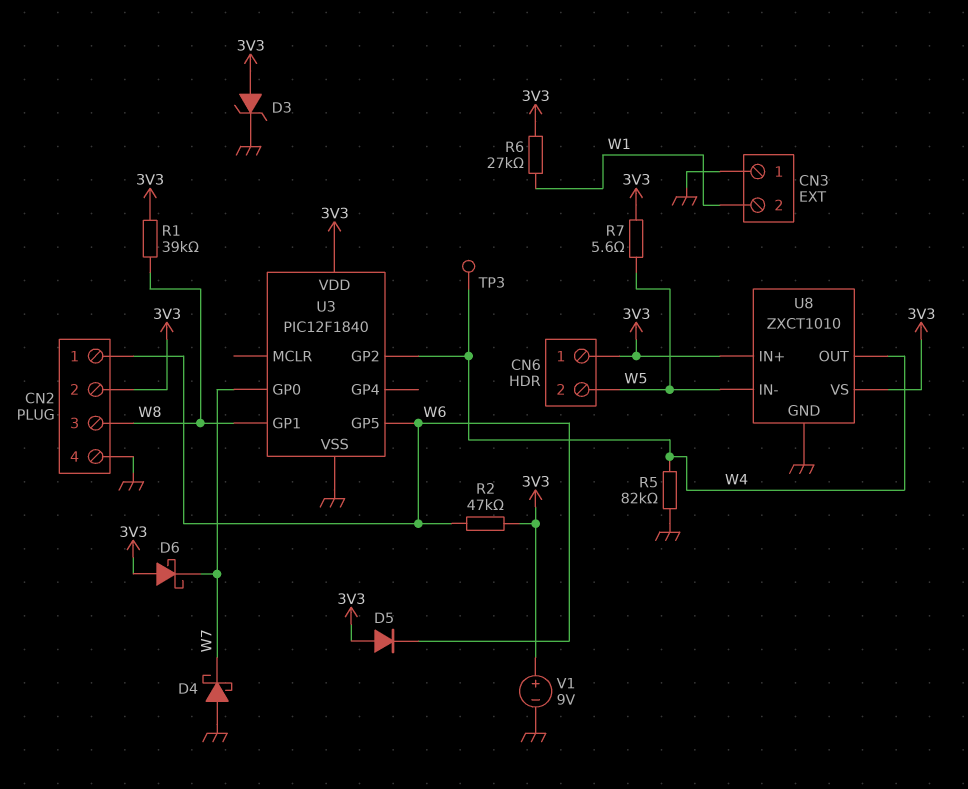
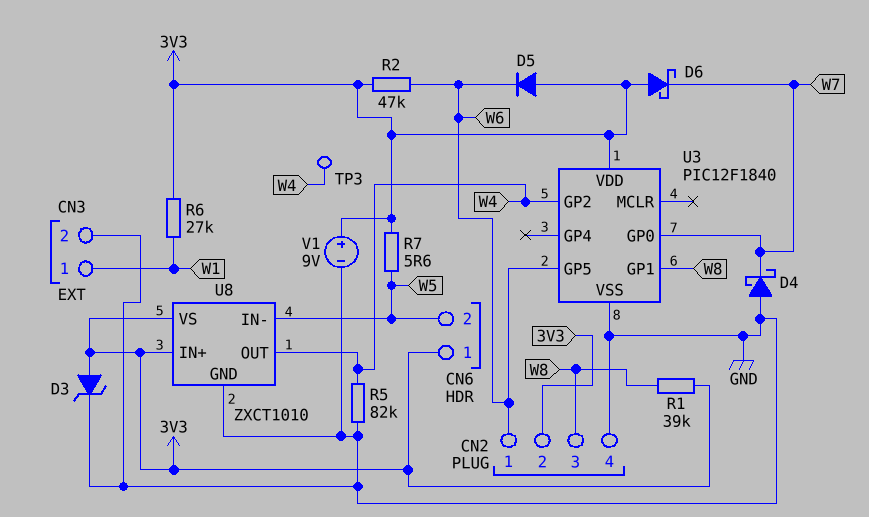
CN3 pin 1: GND -> W1
CN3 pin 2: W1 -> GND

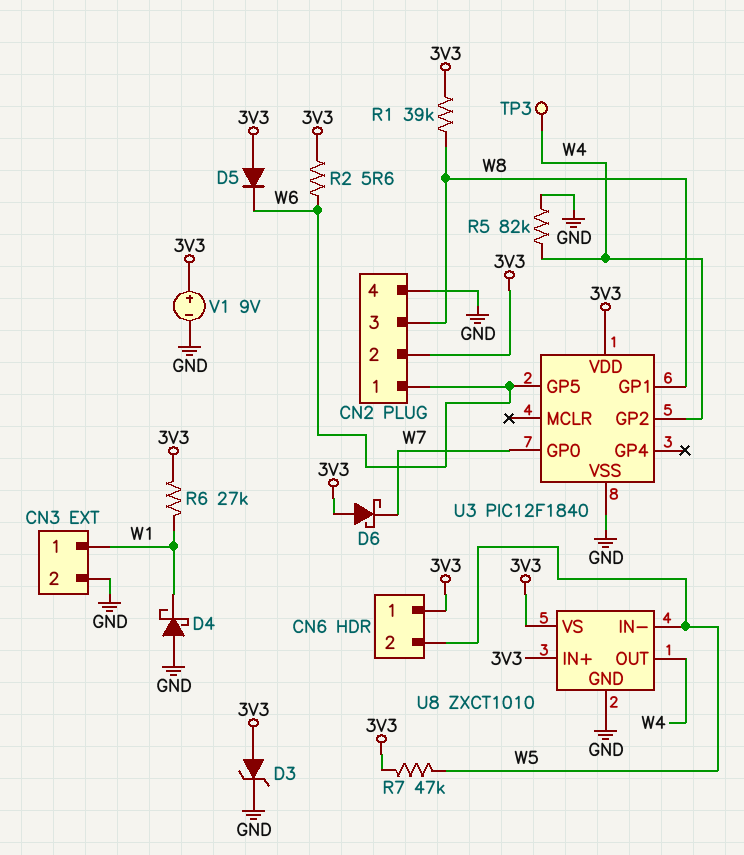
D4: schottky (A GND, K W7) -> schottky (A GND, K W1)
R2: 47k (3V3, W6) -> 5.6 (3V3, W6)
R7: 5.6 (3V3, W5) -> 47k (3V3, W5)

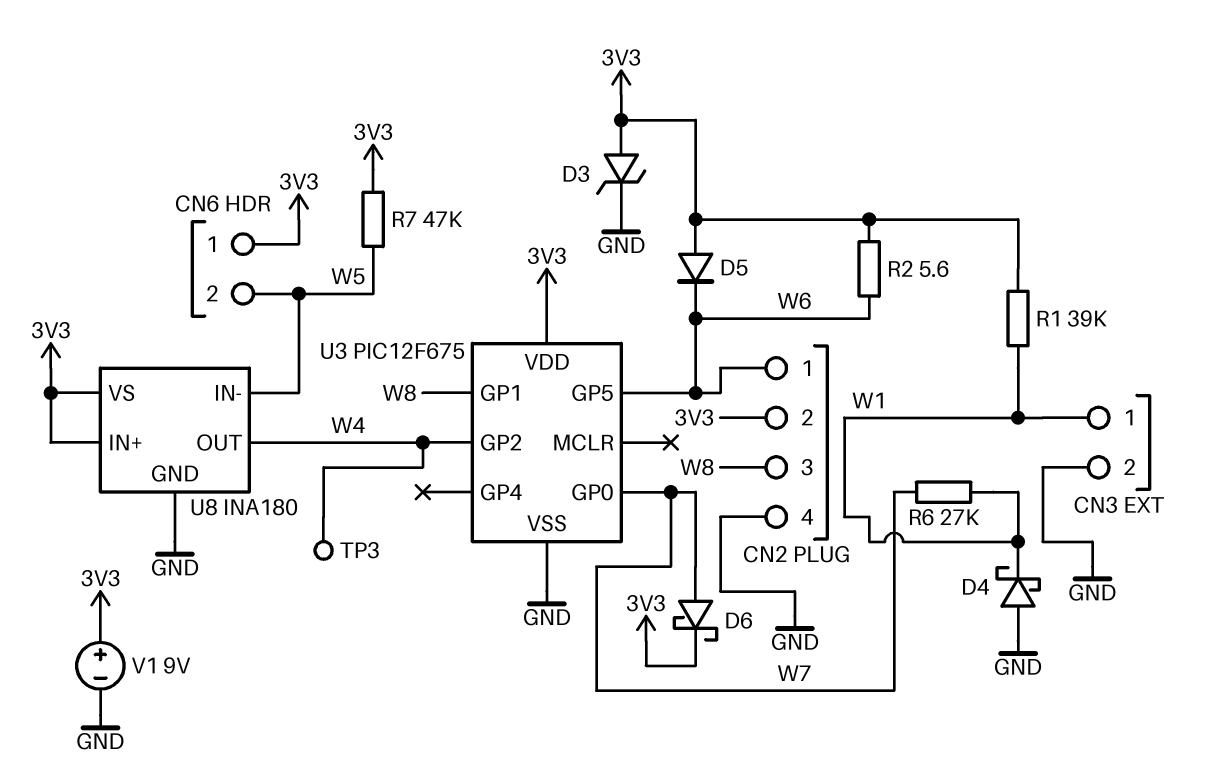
D6: schottky (A 3V3, K W7) -> schottky (A W7, K 3V3)
R1: 39k (3V3, W8) -> 39k (3V3, W1)
R5: 82k (GND, W4) -> none
R6: 27k (3V3, W1) -> 27k (W1, W7)
U3: PIC12F1840 -> PIC12F675
U8: ZXCT1010 -> INA180

